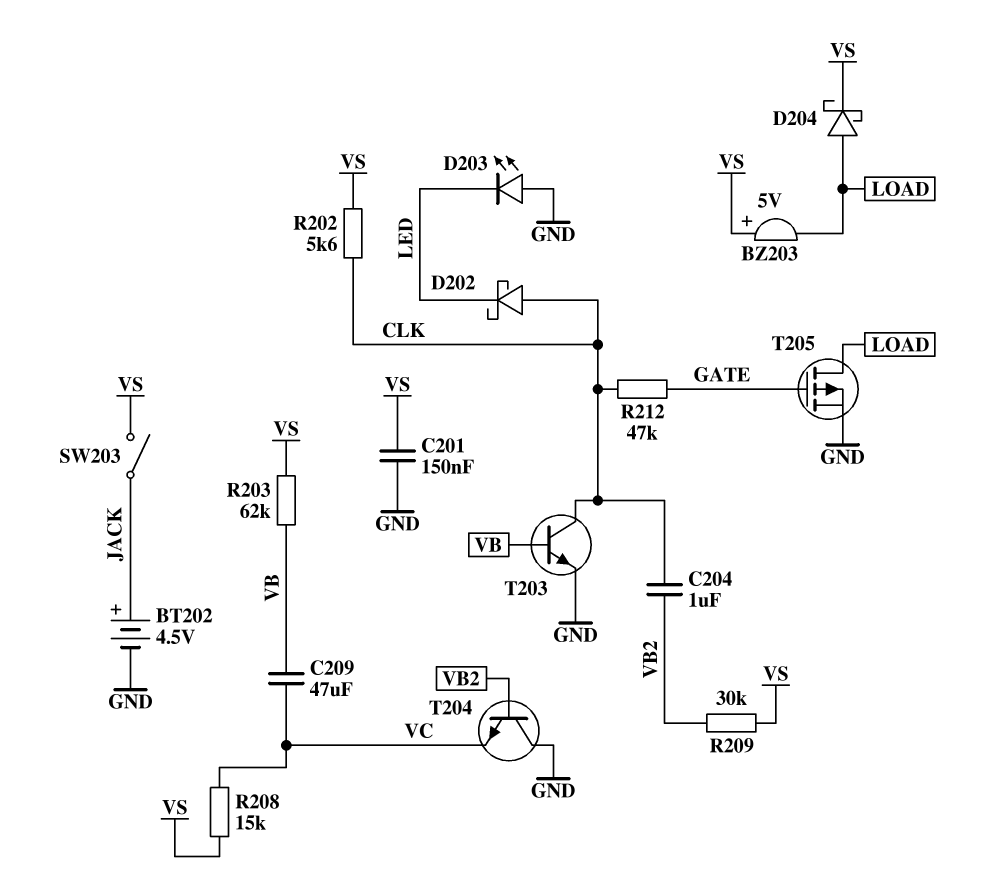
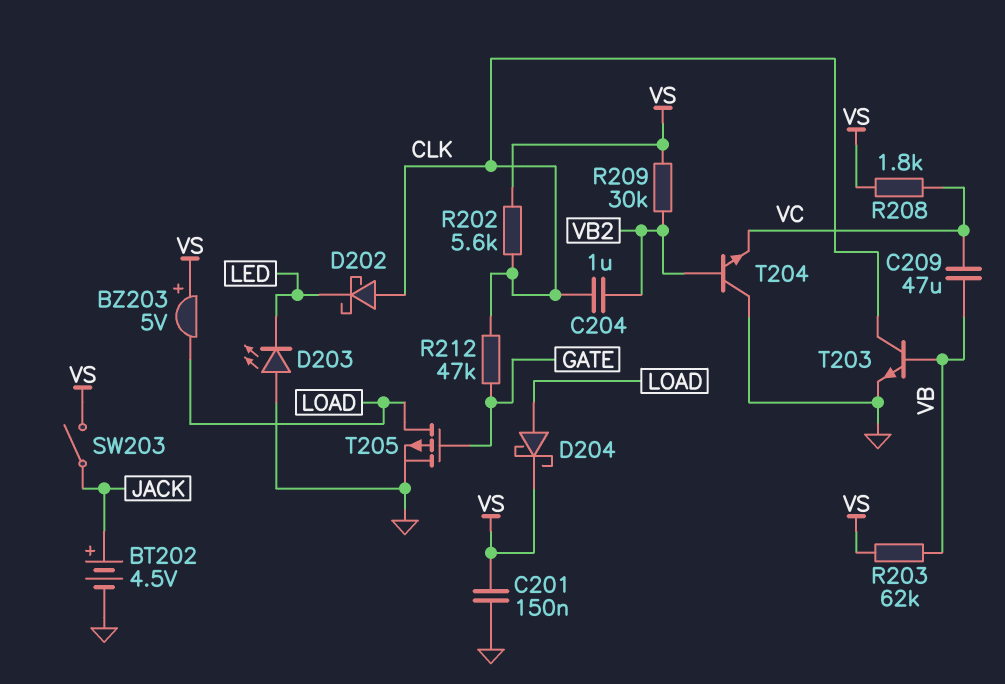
R208: 15k (VC, VS) -> 1.8k (VC, VS)

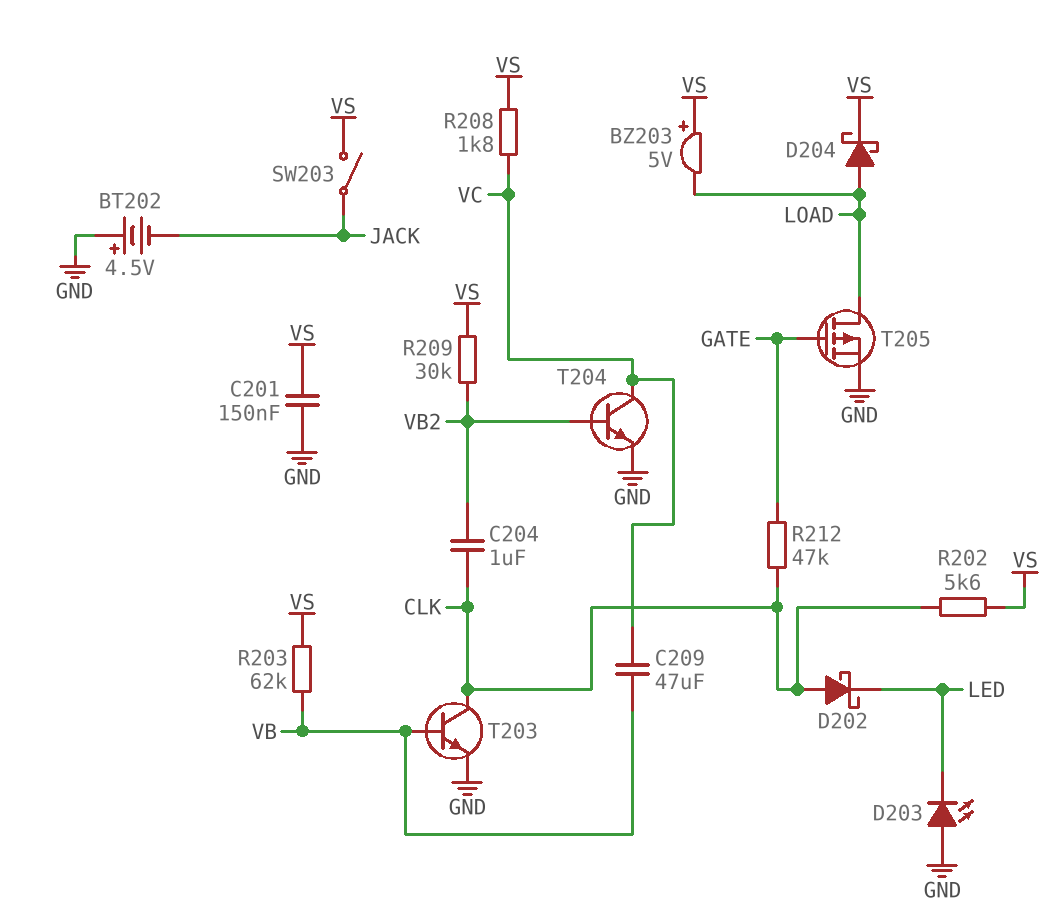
BT202: 4.5V (plus JACK, minus GND) -> 4.5V (plus GND, minus JACK)
T204: NPN (B VB2, C GND, E VC) -> NPN (B VB2, C VC, E GND)

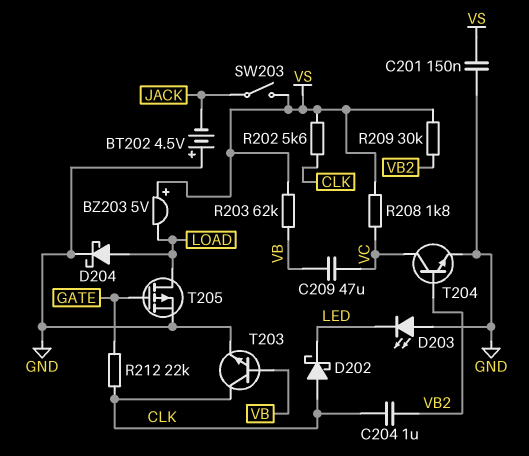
D204: schottky (A LOAD, K VS) -> schottky (A LOAD, K GND)
R212: 47k (CLK, GATE) -> 22k (CLK, GATE)

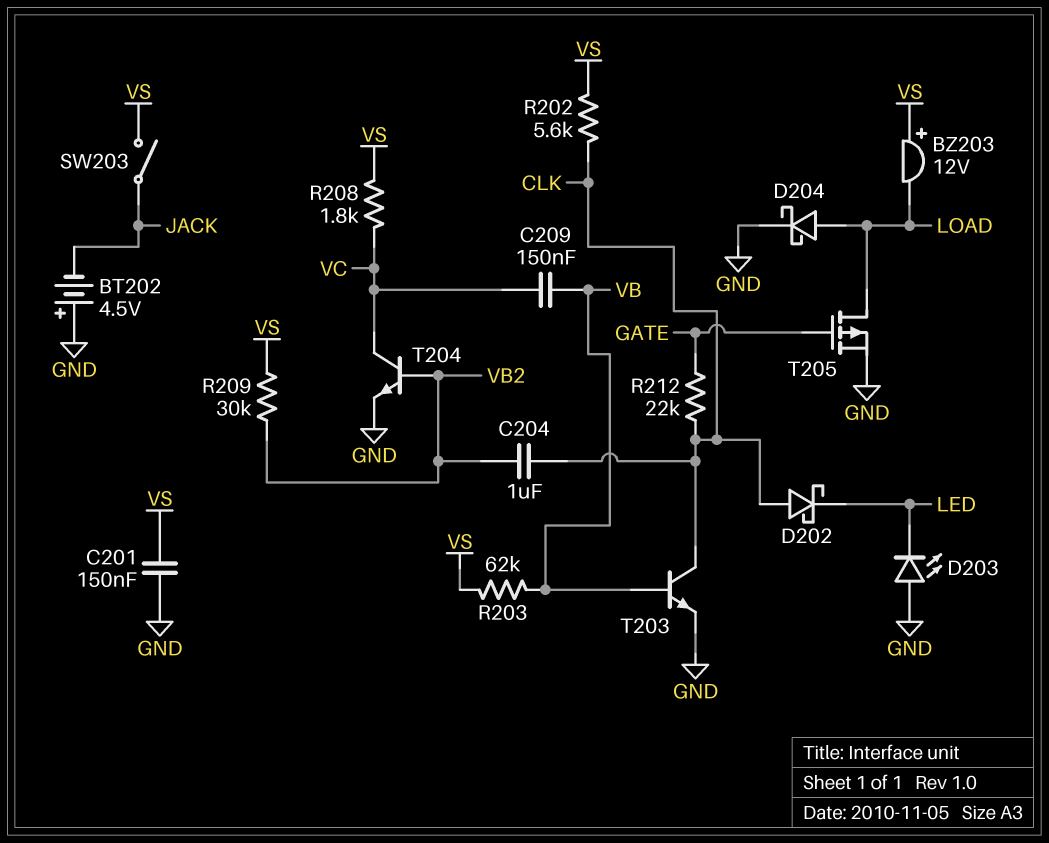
BZ203: buzzer 5V (plus VS, minus LOAD) -> buzzer 12V (plus VS, minus LOAD)
C209: 47uF (VB, VC) -> 150nF (VB, VC)

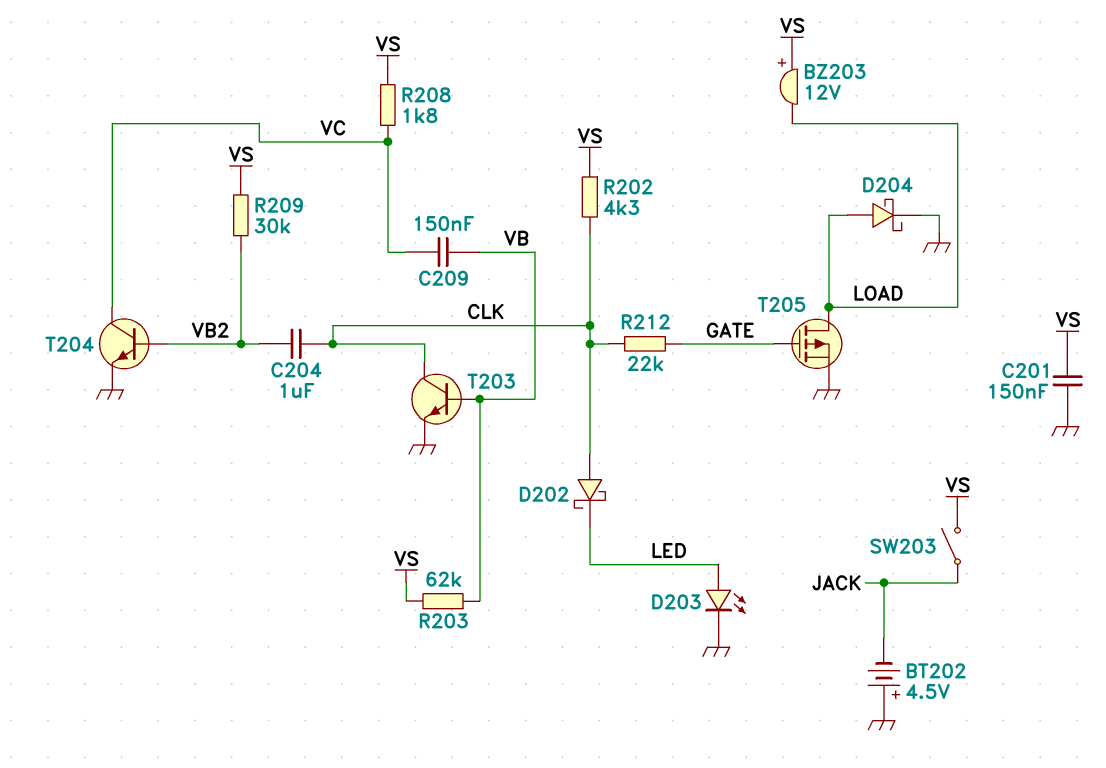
D203: LED (A GND, K LED) -> LED (A LED, K GND)
R202: 5.6k (CLK, VS) -> 4.3k (CLK, VS)

